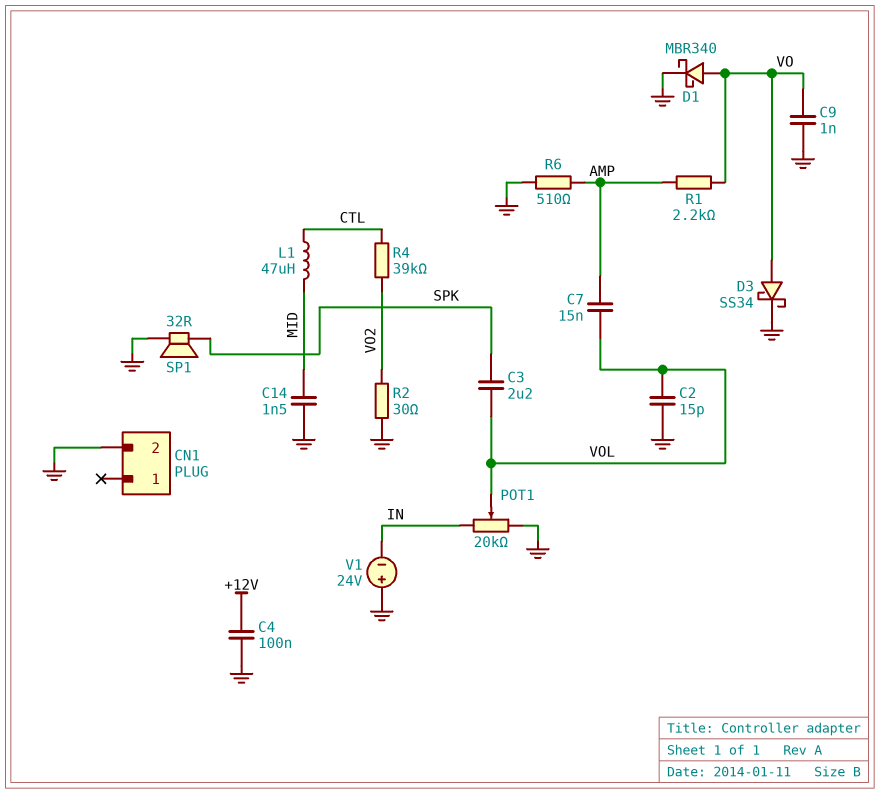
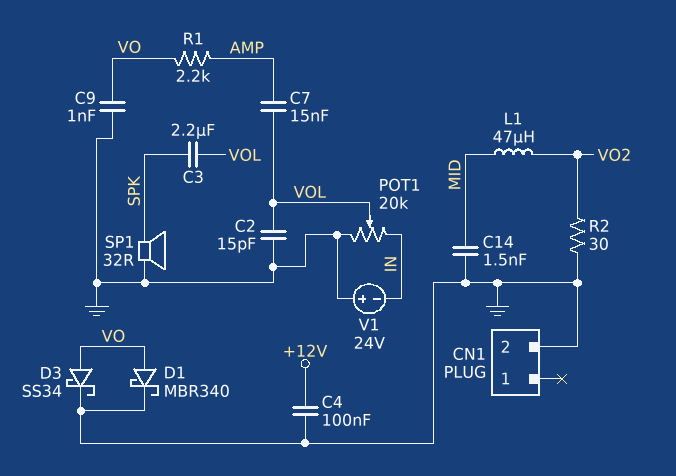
L1: 47uH (CTL, MID) -> 47uH (MID, VO2)
R4: 39k (CTL, VO2) -> none
R6: 510 (AMP, GND) -> none

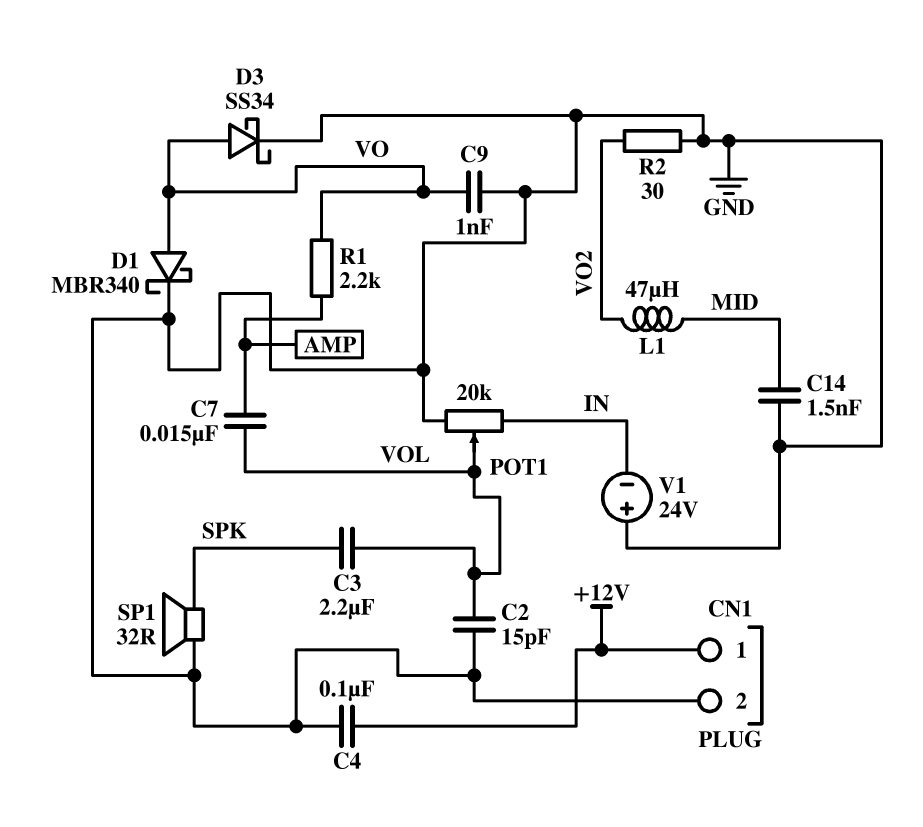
CN1 pin 1: none -> +12V

